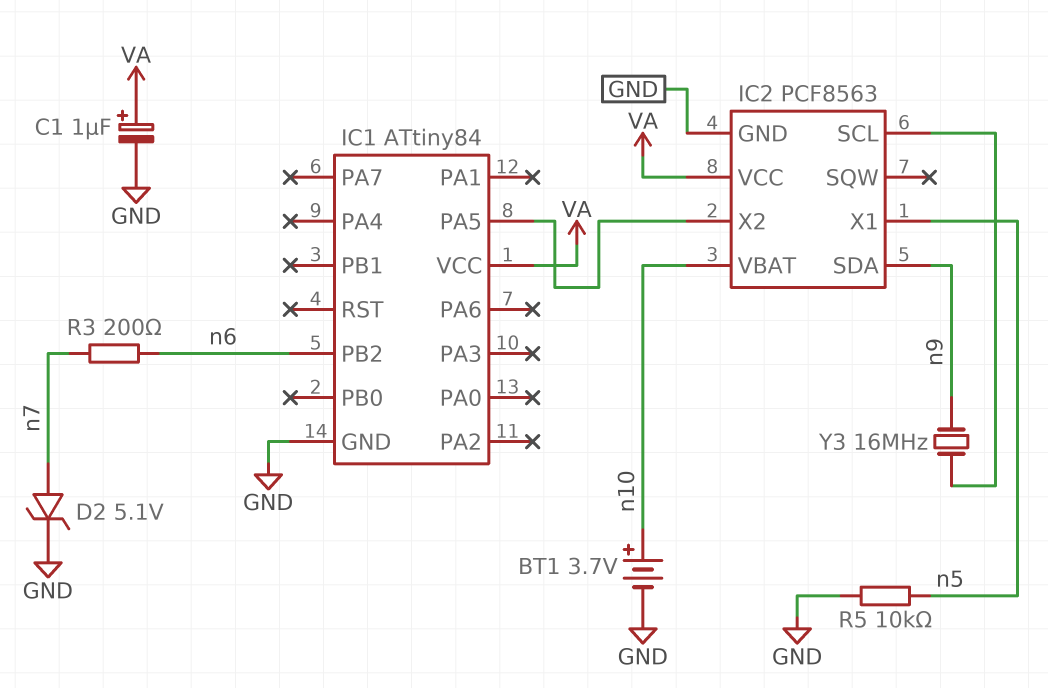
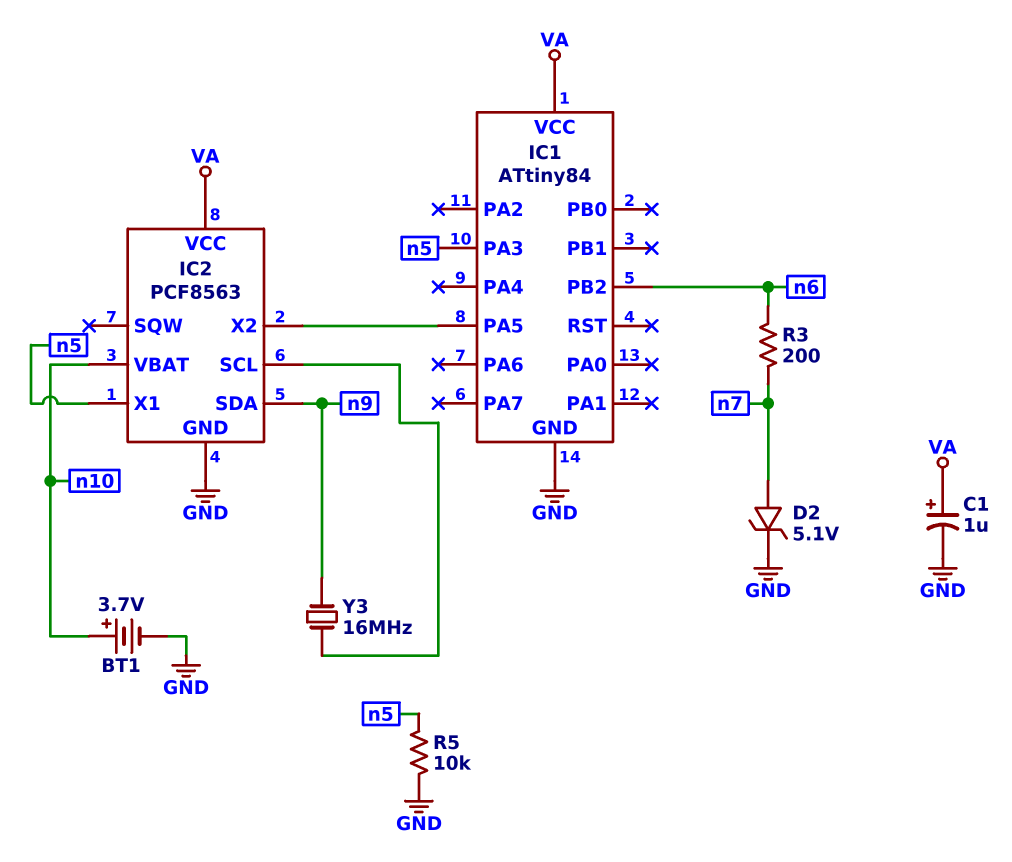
IC1 pin PA3: none -> n5

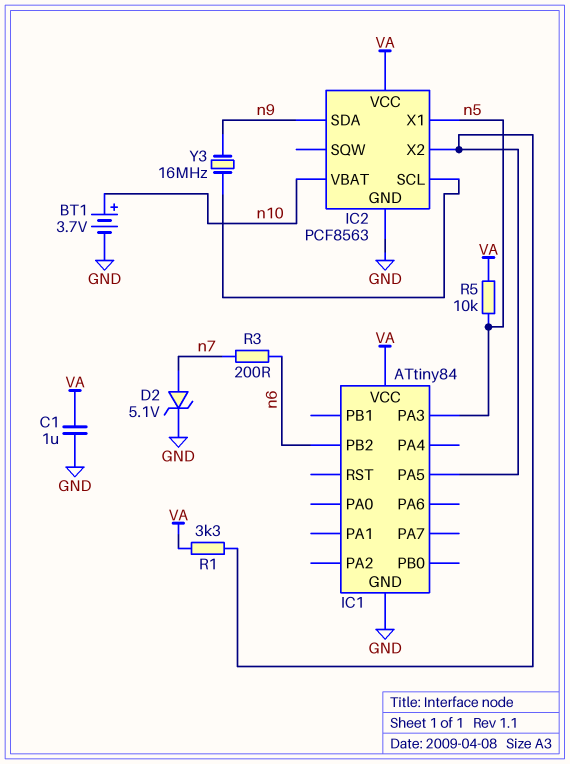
C1: 1uF (plus VA, minus GND) -> 1uF (GND, VA)
R1: none -> 3.3k (IC1/PA5, VA)
R5: 10k (GND, n5) -> 10k (VA, n5)

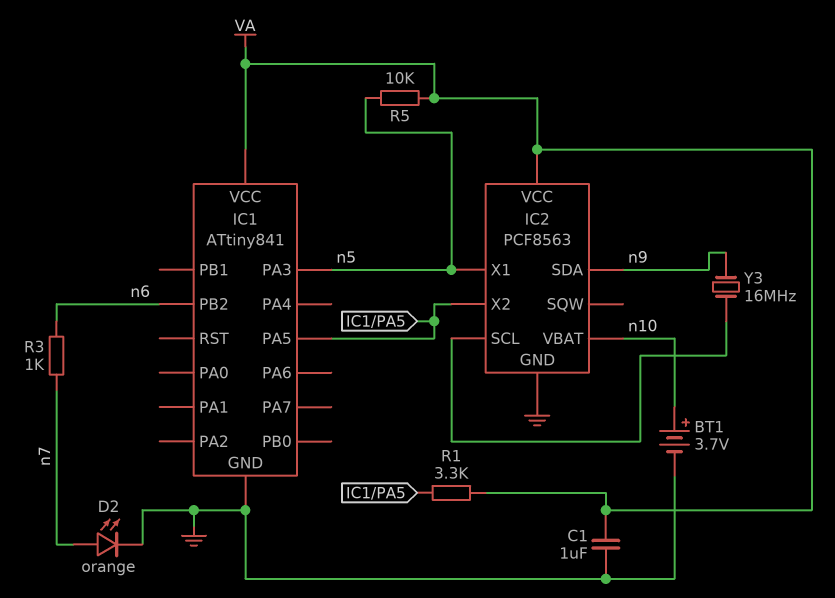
D2: zener 5.1V (A n7, K GND) -> LED orange (A n7, K GND)
IC1: ATtiny84 -> ATtiny841
R3: 200 (n6, n7) -> 1k (n6, n7)

